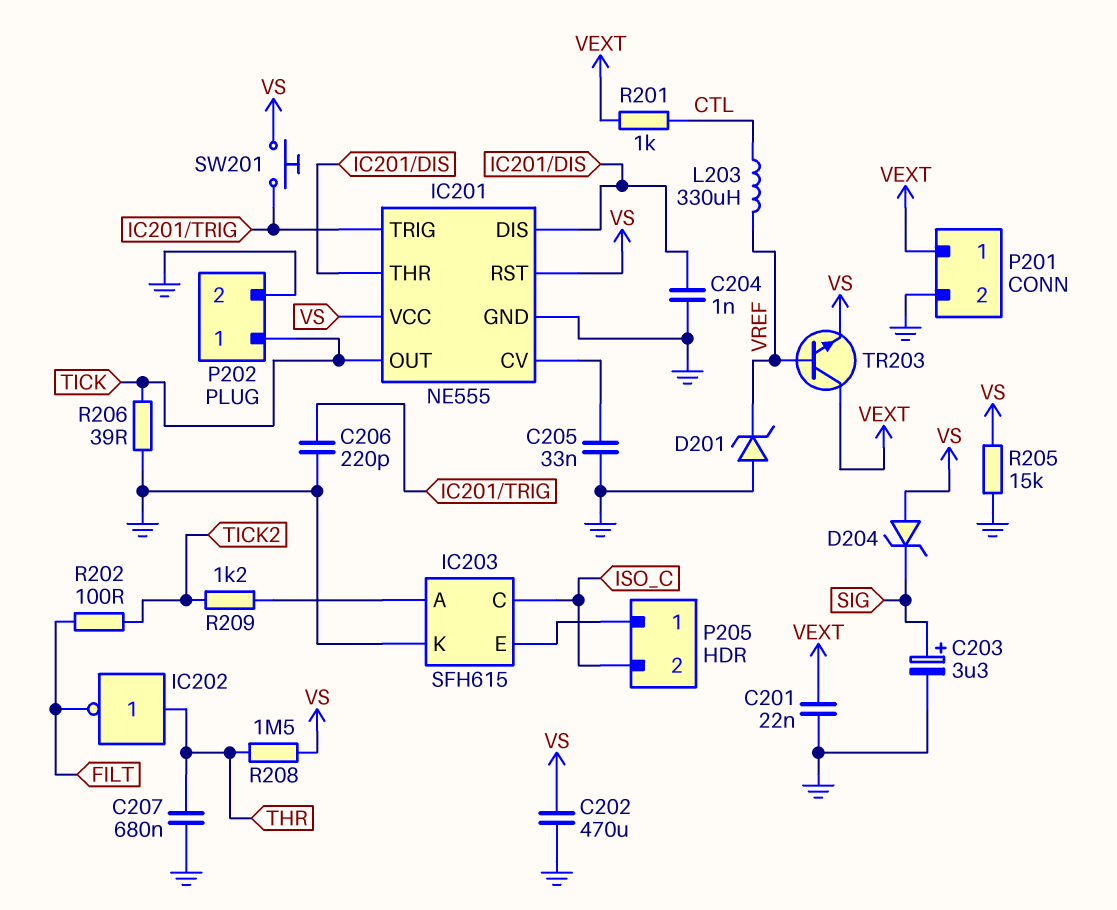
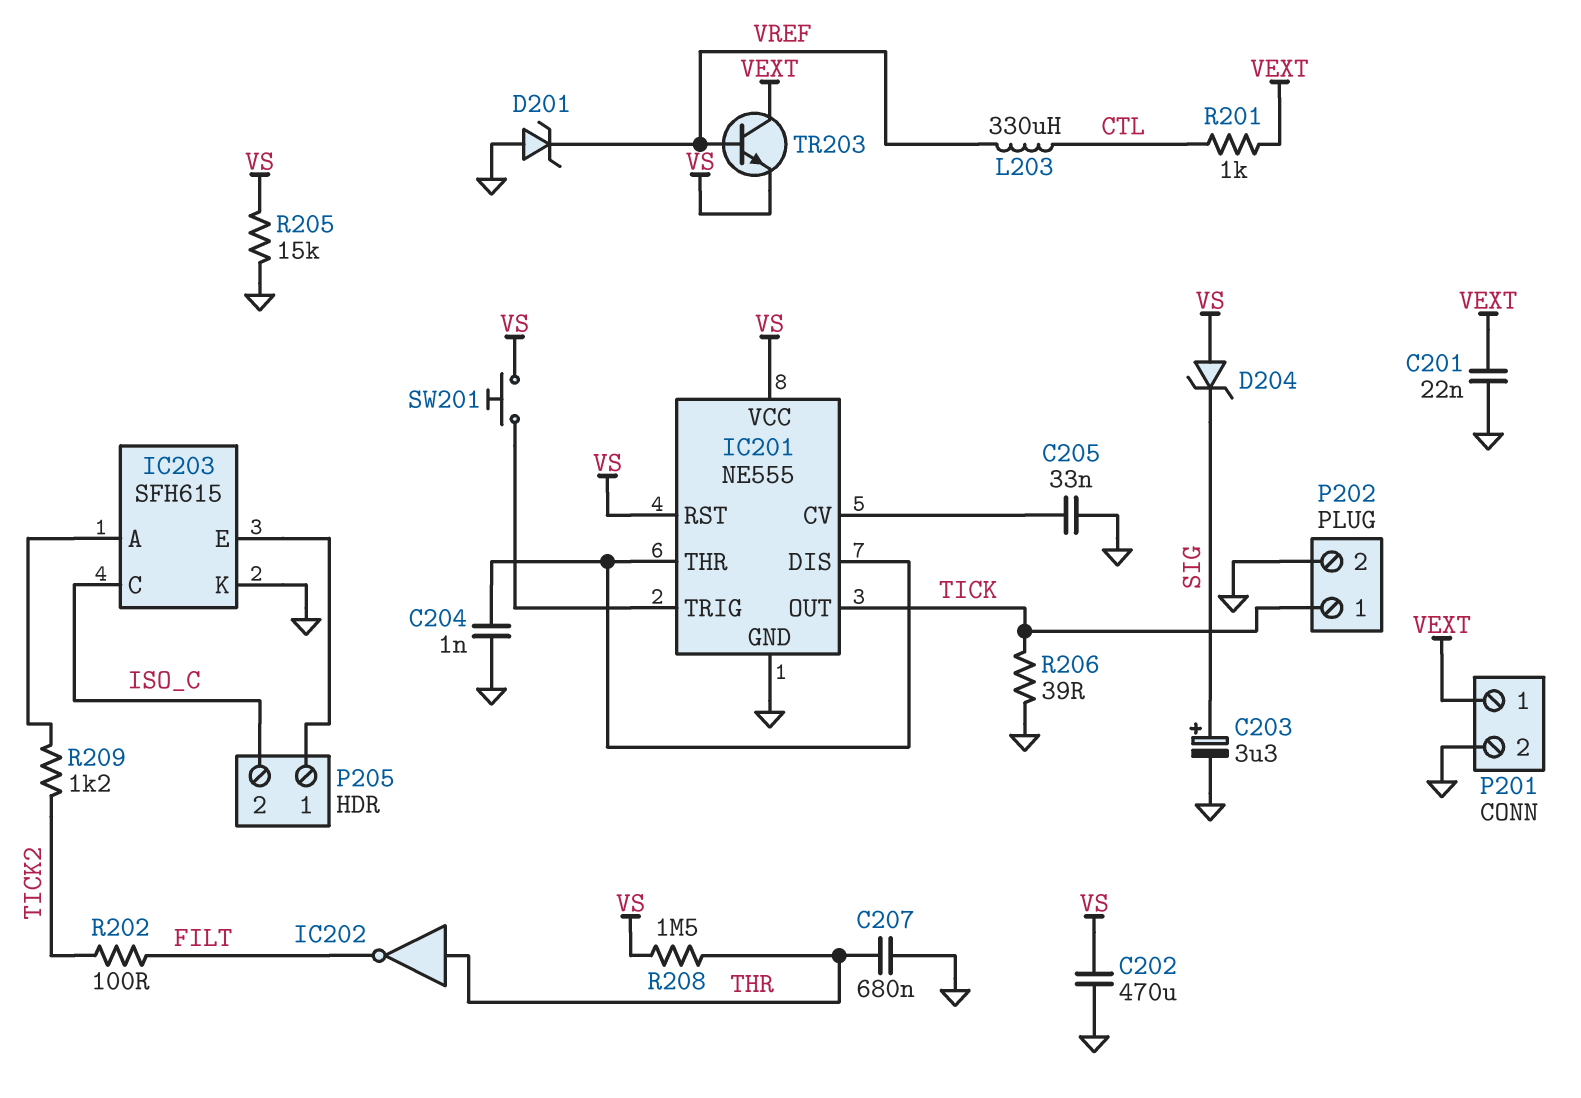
C206: 220pF (GND, IC201/TRIG) -> none

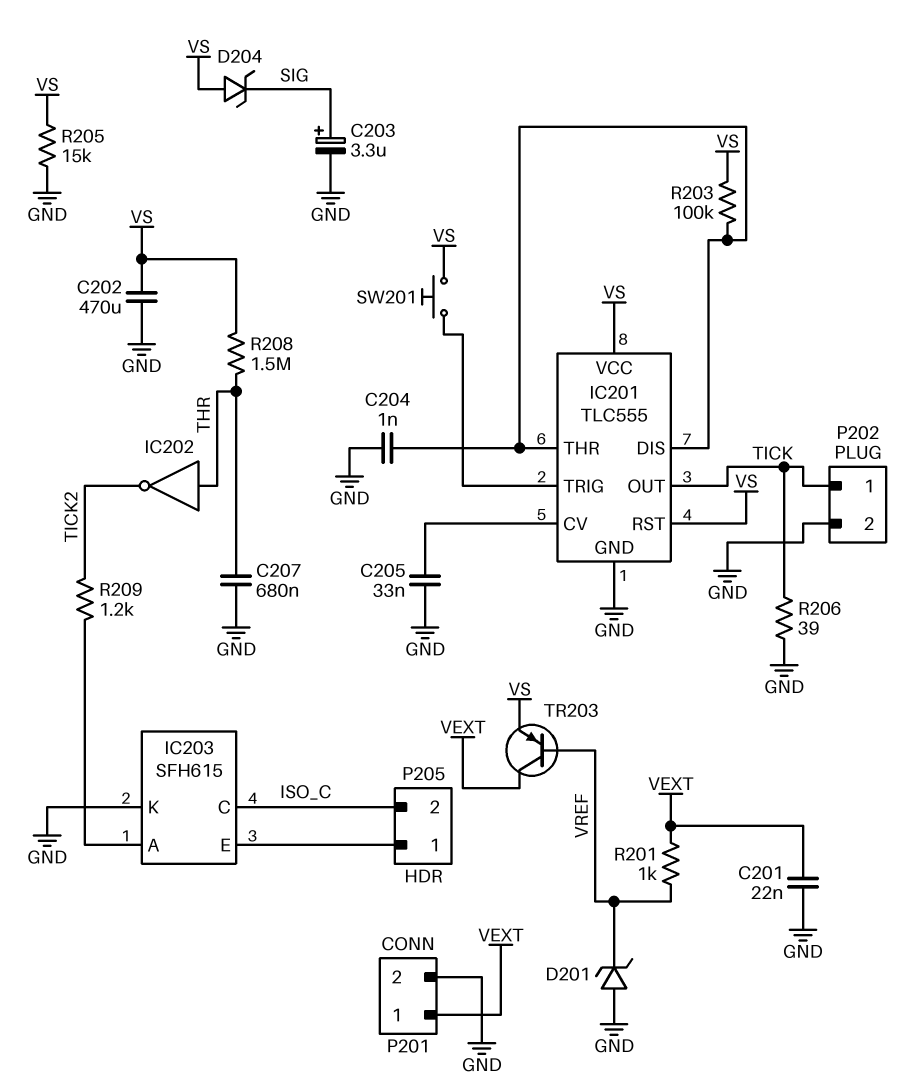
IC201: NE555 -> TLC555
IC202: NOT (in THR, out FILT) -> NOT (in THR, out TICK2)
L203: 330uH (CTL, VREF) -> none
R201: 1k (CTL, VEXT) -> 1k (VEXT, VREF)
R202: 100 (FILT, TICK2) -> none
R203: none -> 100k (IC201/DIS, VS)
TR203: NPN (B VREF, C VEXT, E VS) -> PNP (B VREF, C VEXT, E VS)

